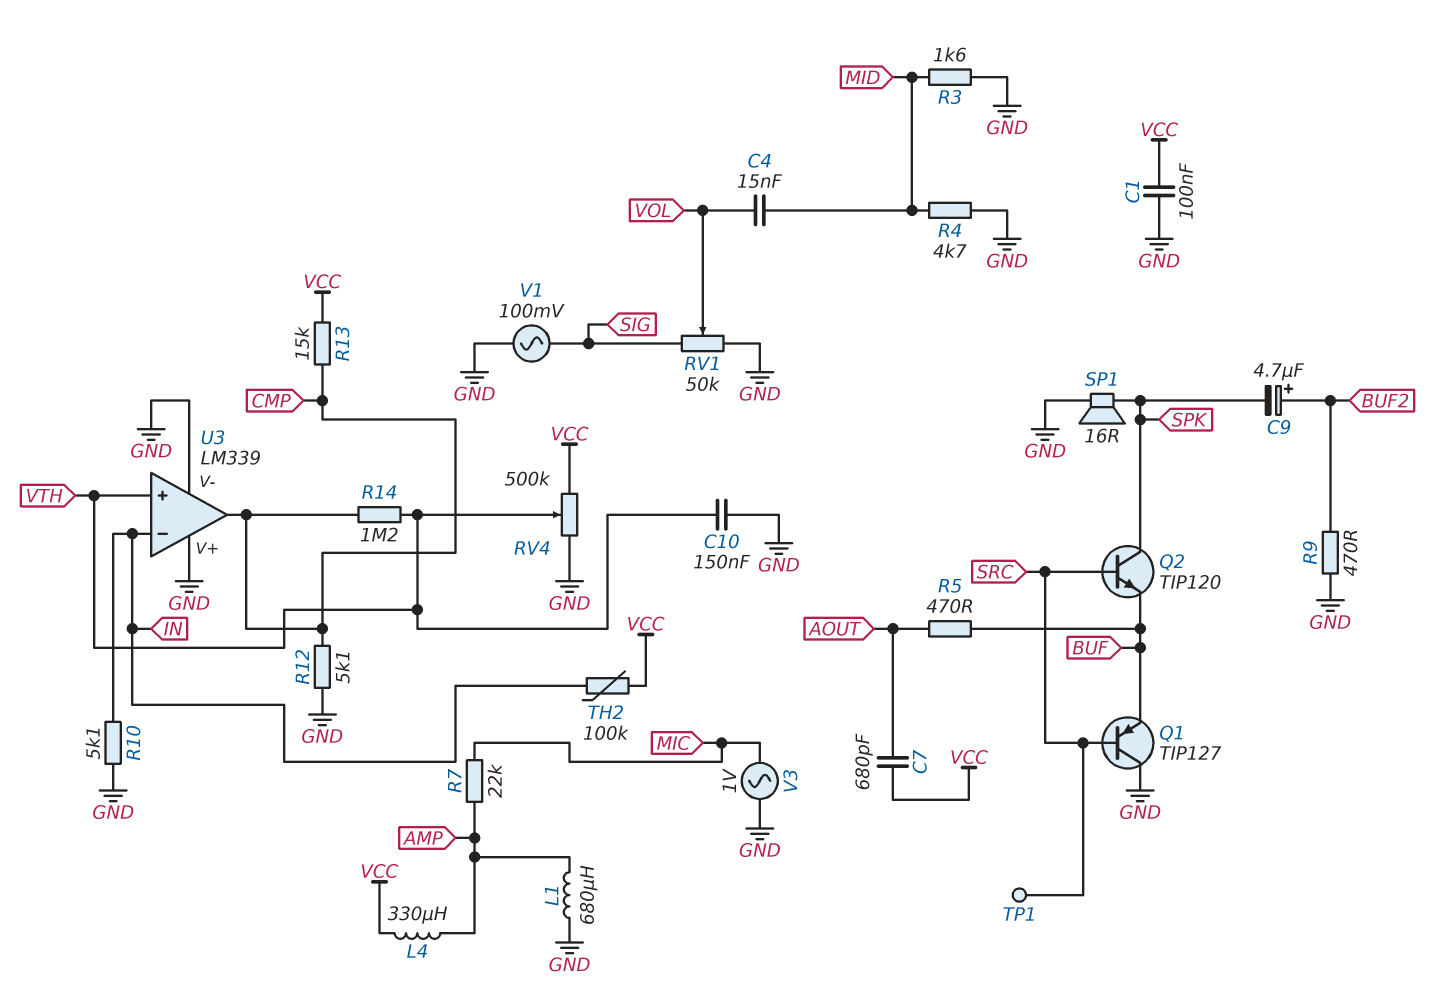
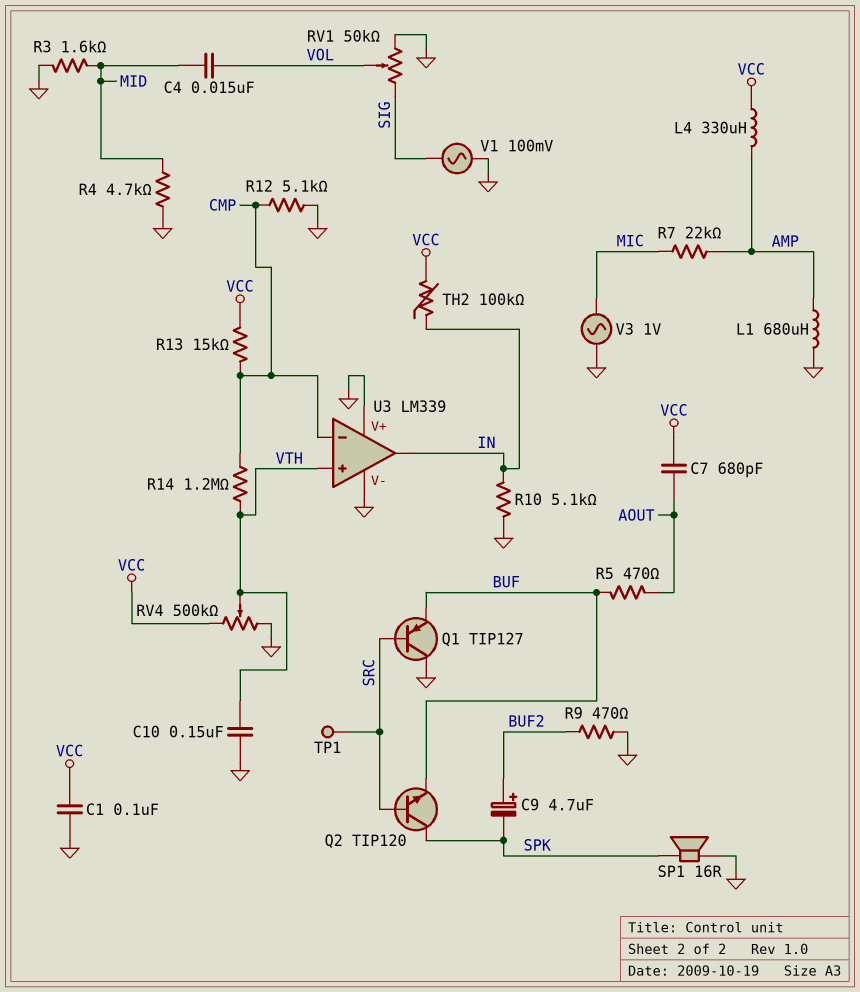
U3 pin in-: IN -> CMP
U3 pin out: CMP -> IN

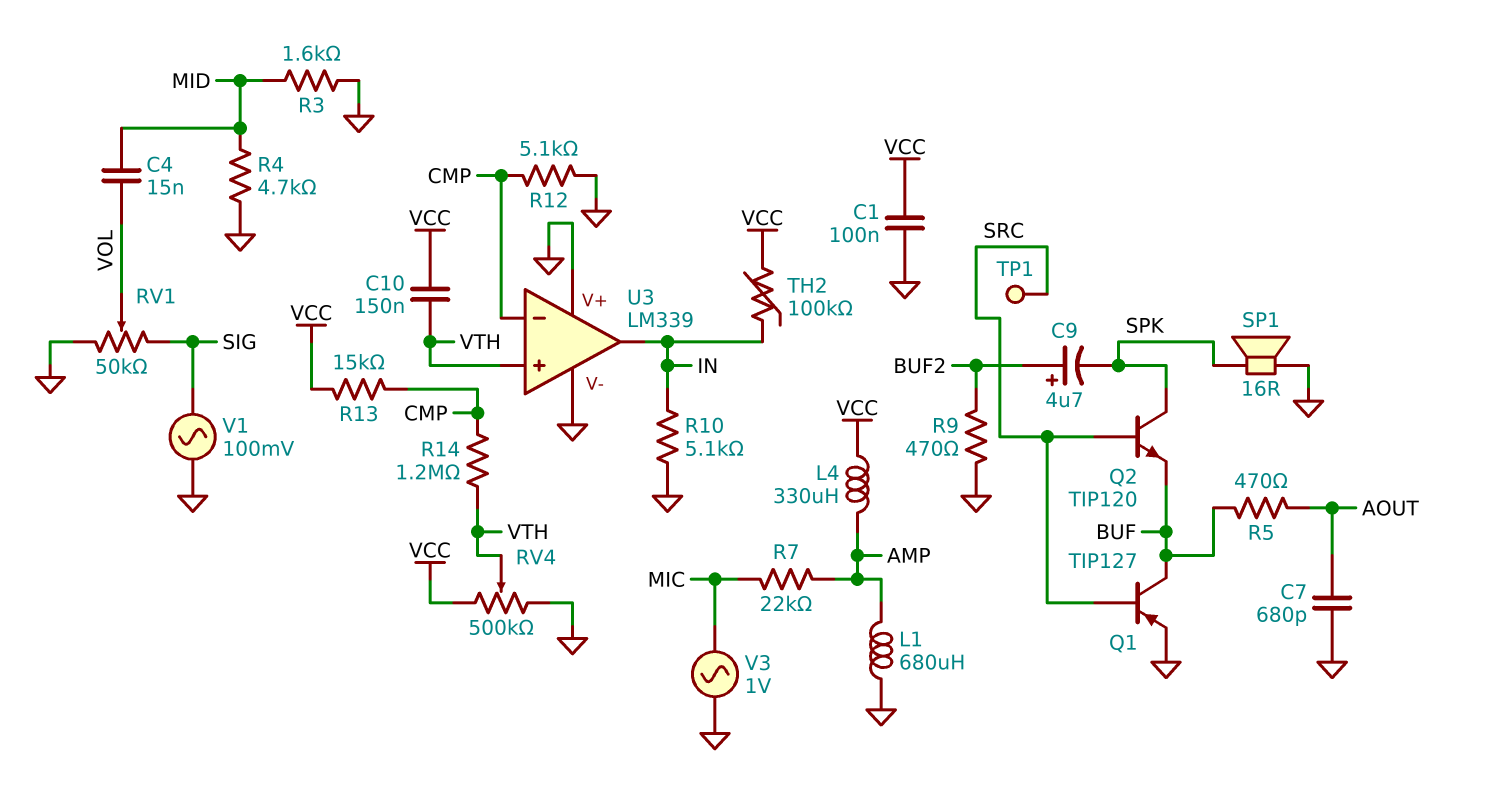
C7: 680pF (AOUT, VCC) -> 680pF (AOUT, GND)
C10: 150nF (GND, VTH) -> 150nF (VCC, VTH)
Q1: PNP TIP127 (B SRC, C GND, E BUF) -> PNP TIP127 (B SRC, C BUF, E GND)

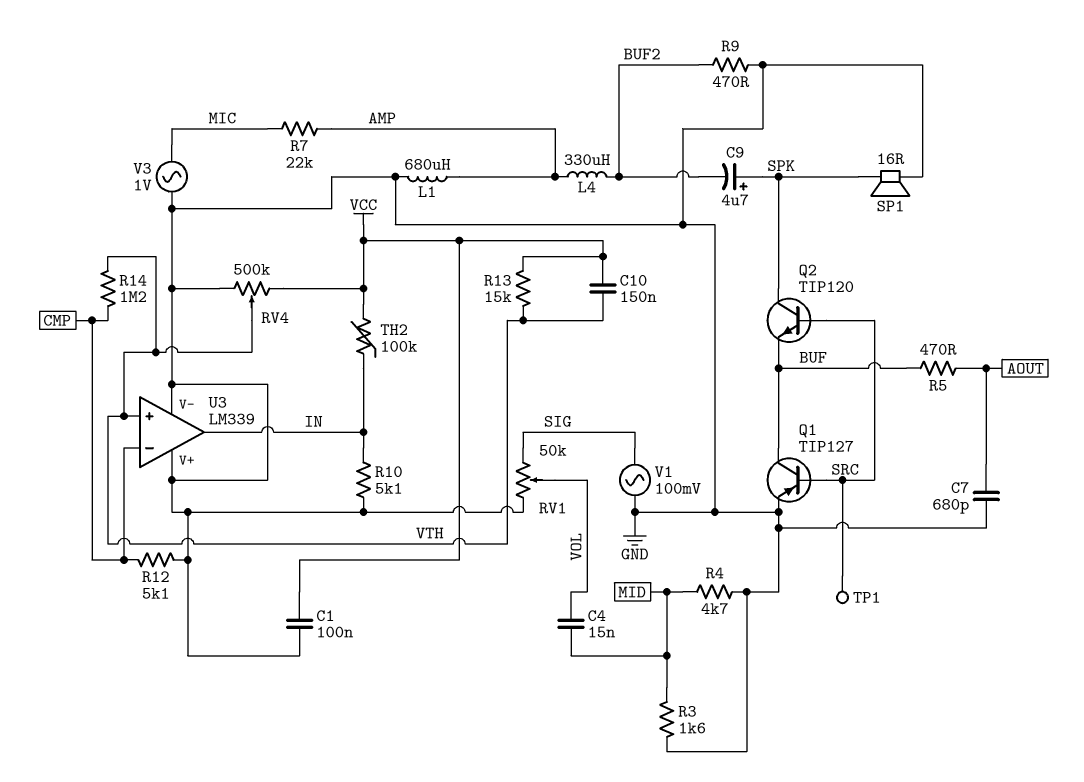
C9: 4.7uF (plus BUF2, minus SPK) -> 4.7uF (plus SPK, minus BUF2)
L4: 330uH (AMP, VCC) -> 330uH (AMP, BUF2)
R13: 15k (CMP, VCC) -> 15k (VCC, VTH)

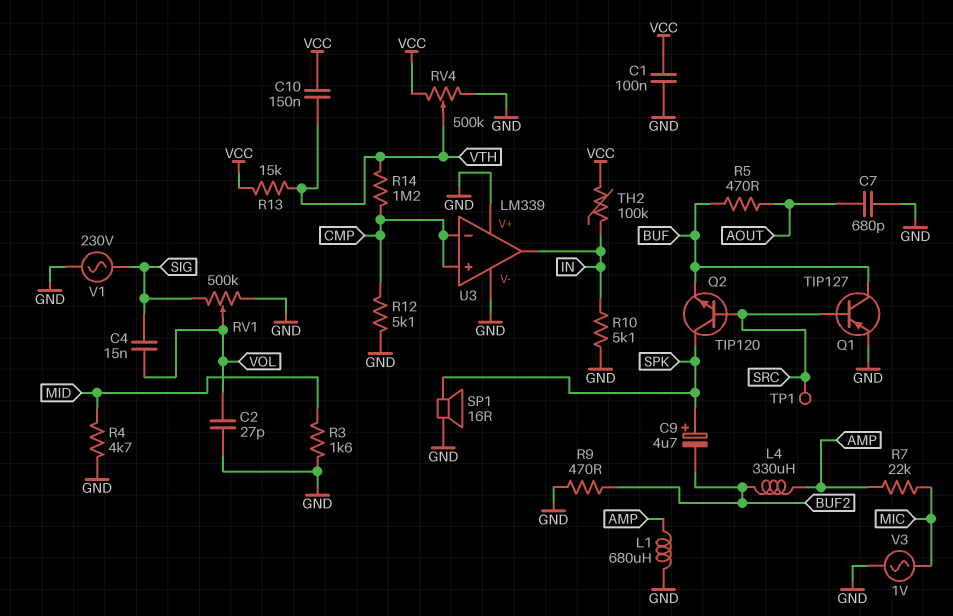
C2: none -> 27pF (GND, VOL)
C4: 15nF (MID, VOL) -> 15nF (SIG, VOL)
RV1: 50k (GND, SIG, wiper VOL) -> 500k (GND, SIG, wiper VOL)
U3 pin in+: VTH -> CMP
V1: AC 100mV (GND, SIG) -> AC 230V (GND, SIG)

